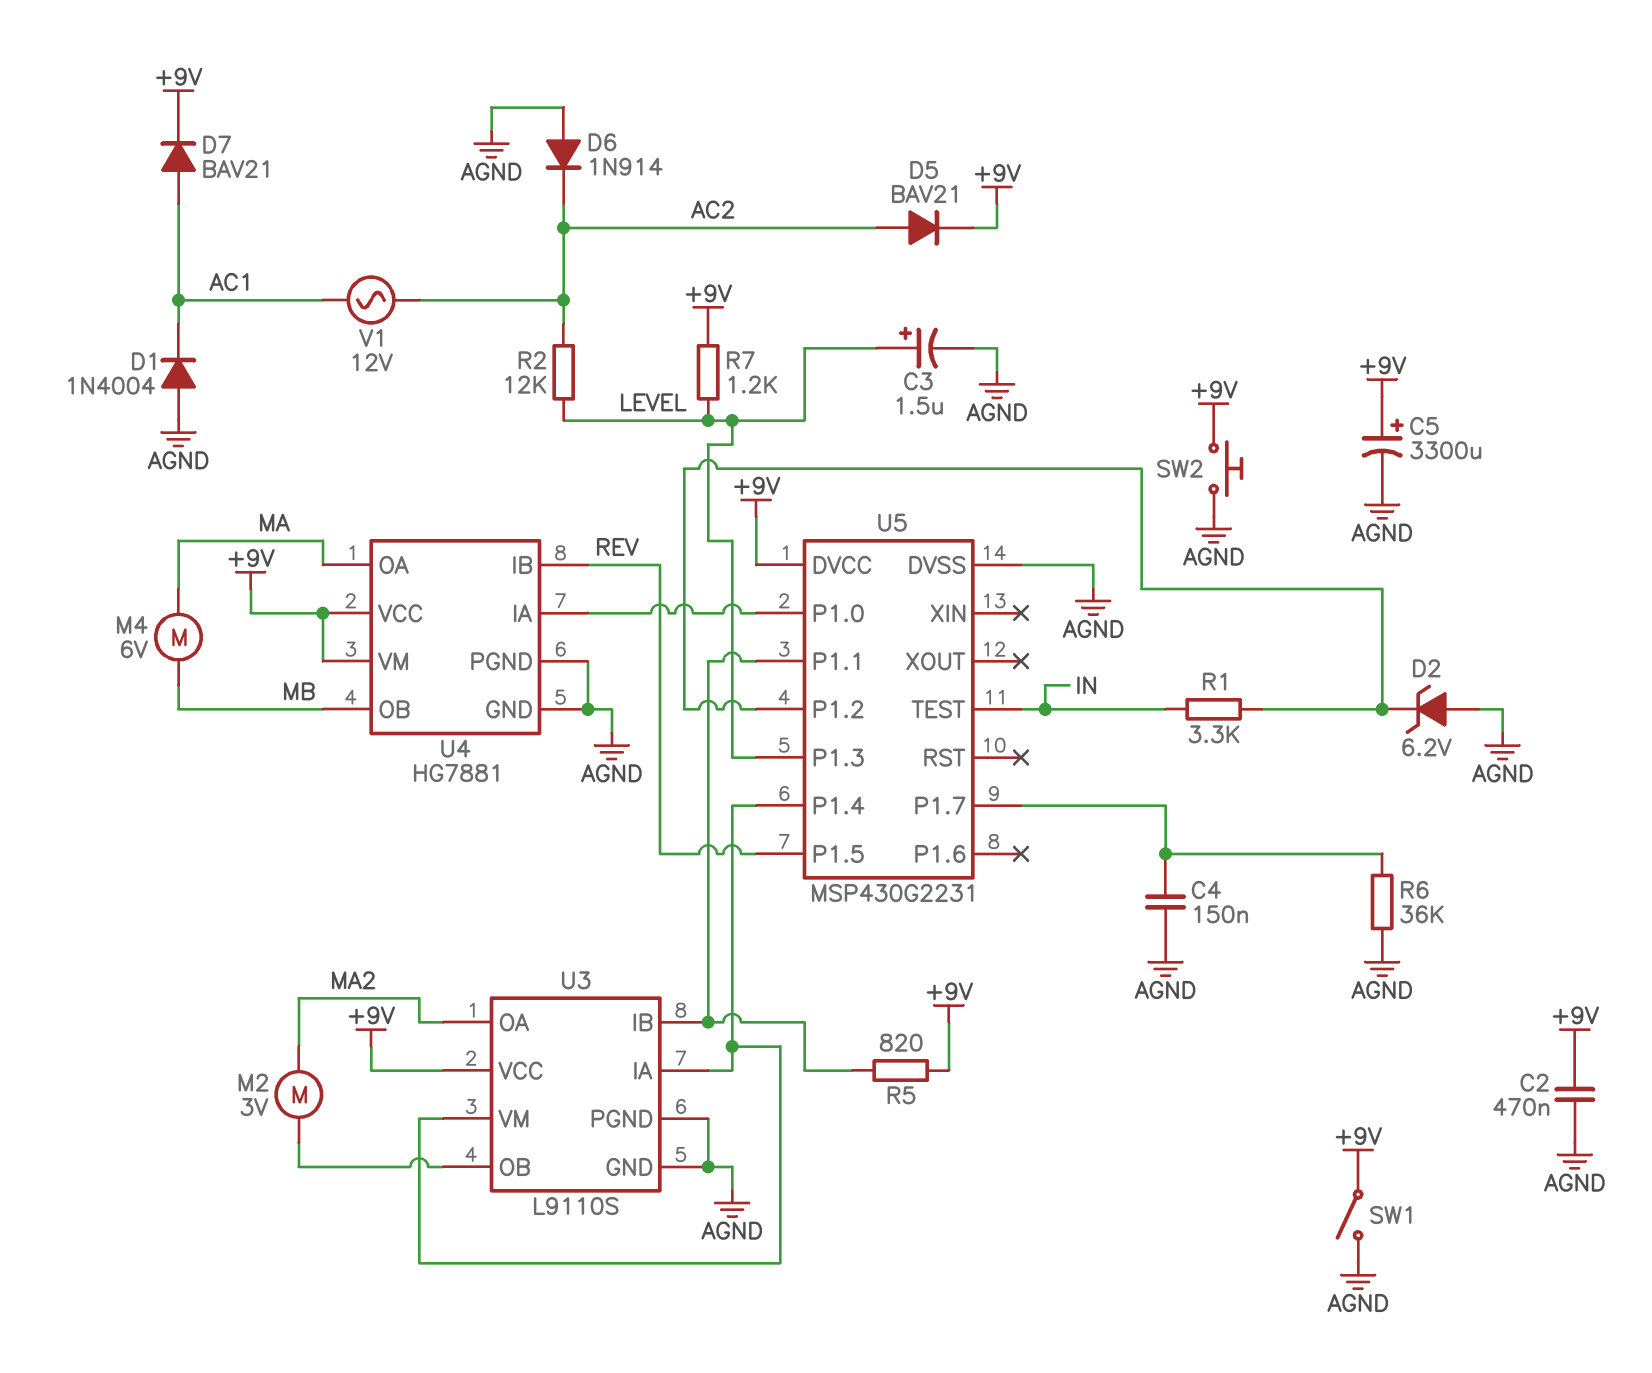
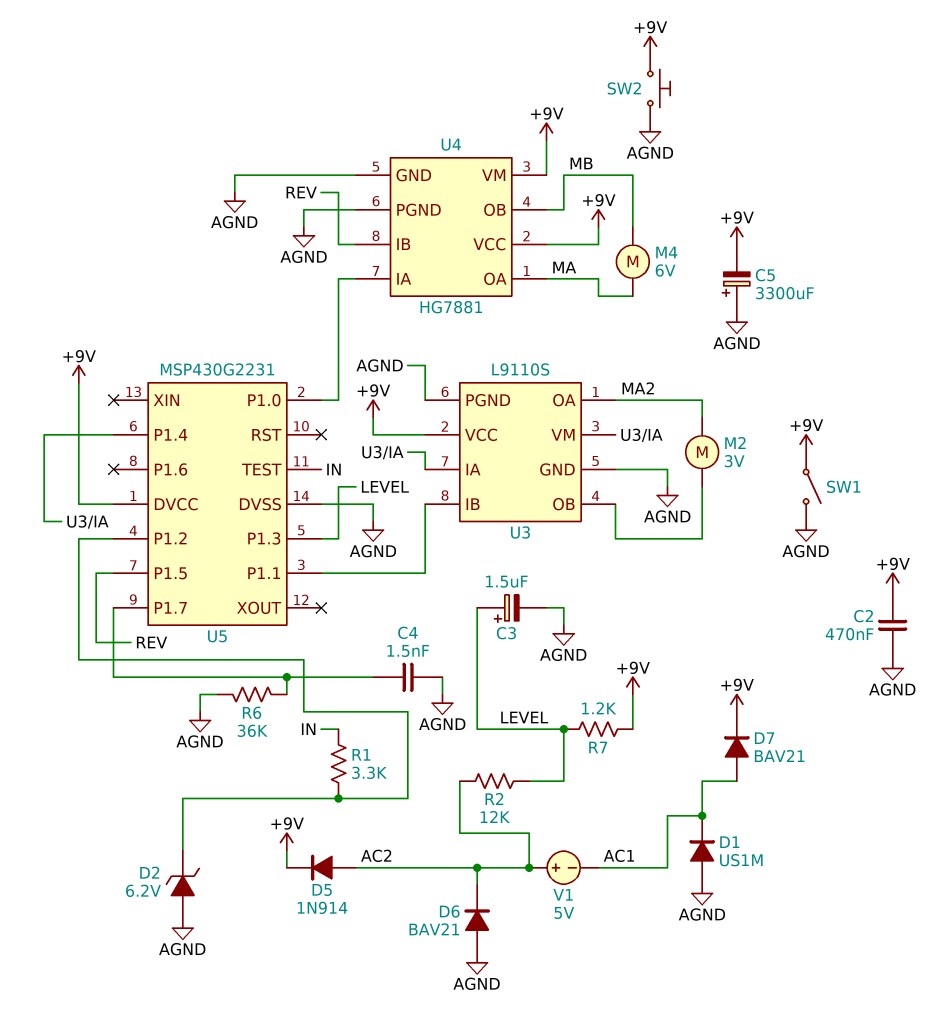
C4: 150nF (AGND, U5/P1.7) -> 1.5nF (AGND, U5/P1.7)
C5: 3300uF (plus +9V, minus AGND) -> 3300uF (plus AGND, minus +9V)
D1: diode 1N4004 (A AGND, K AC1) -> diode US1M (A AGND, K AC1)
D5: diode BAV21 (A AC2, K +9V) -> diode 1N914 (A AC2, K +9V)
D6: diode 1N914 (A AGND, K AC2) -> diode BAV21 (A AGND, K AC2)
R5: 820 (+9V, U3/IB) -> none
V1: AC 12V (AC1, AC2) -> 5V (plus AC2, minus AC1)

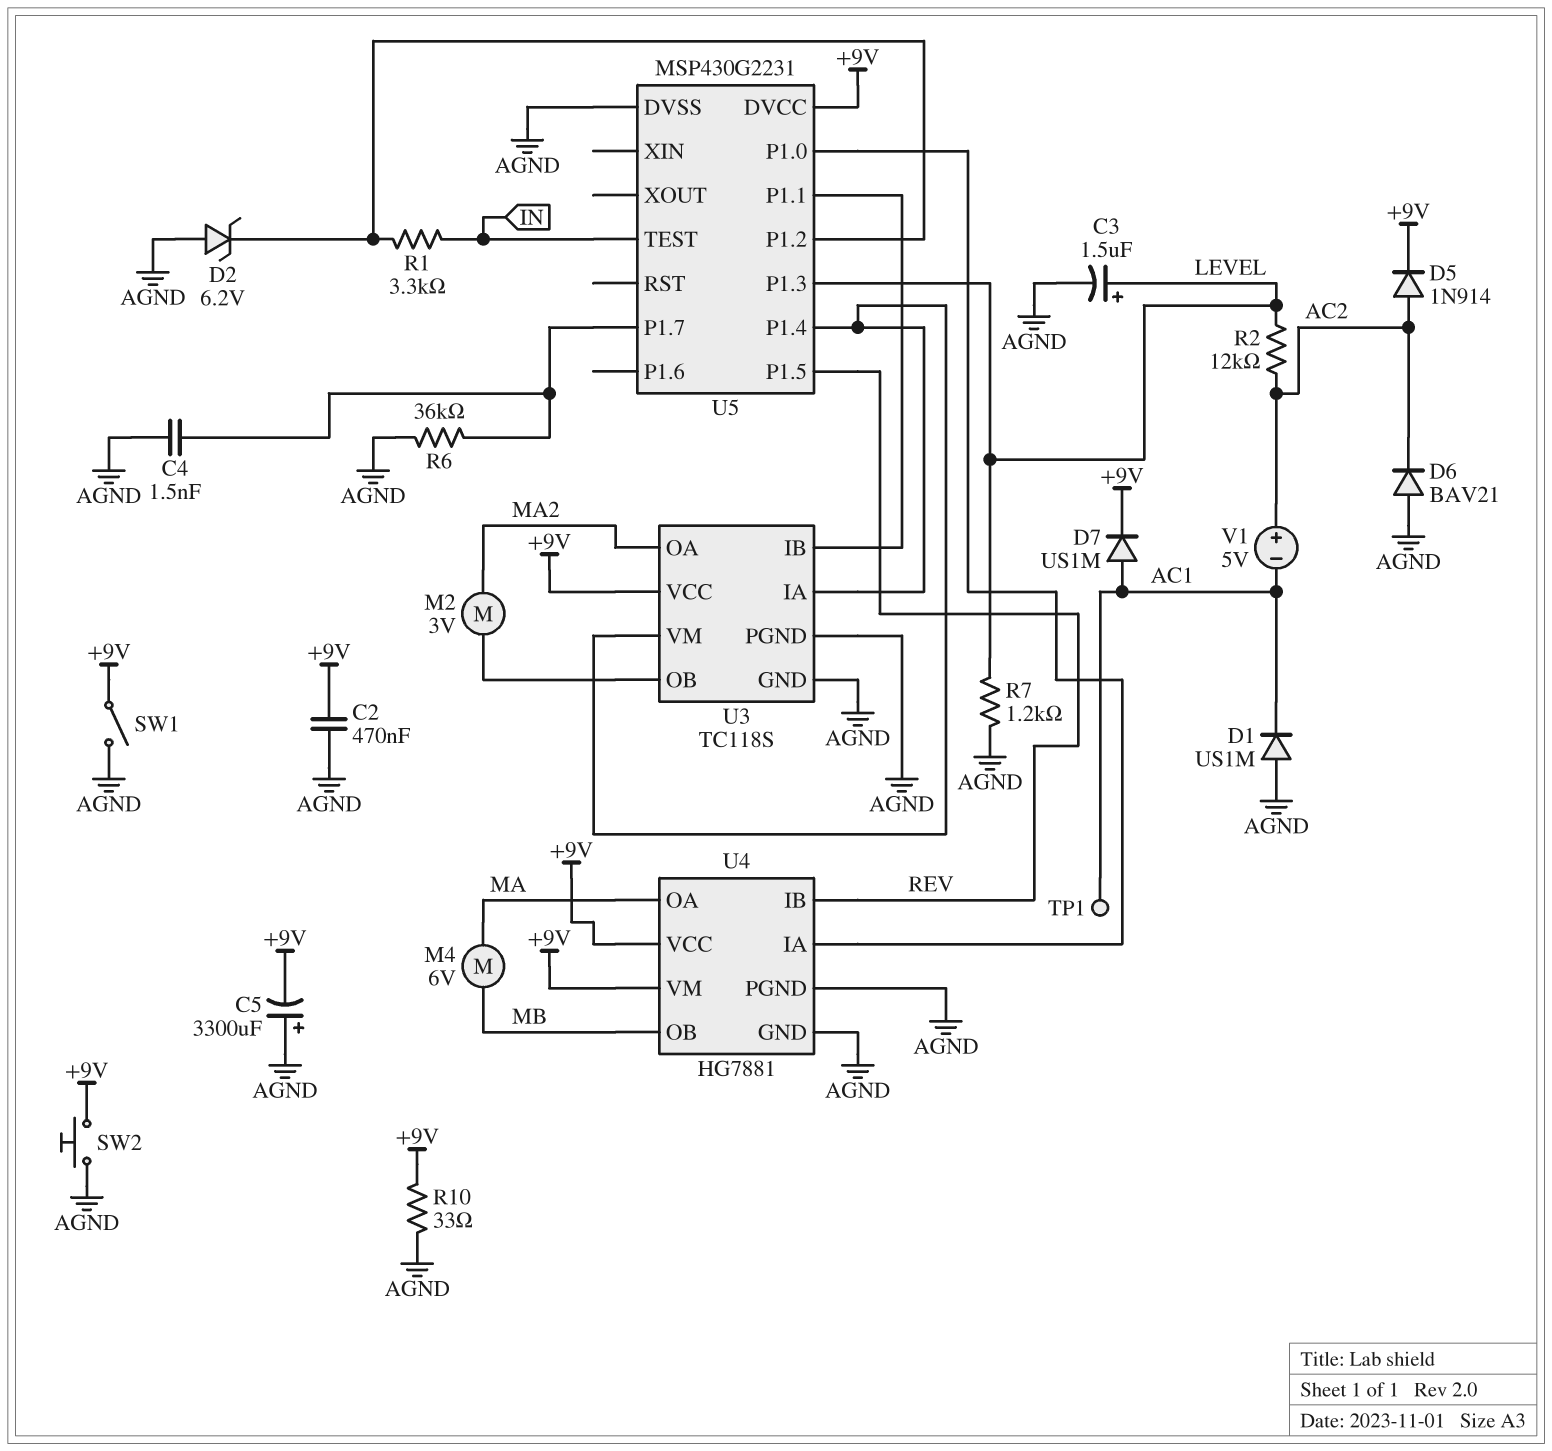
D7: diode BAV21 (A AC1, K +9V) -> diode US1M (A AC1, K +9V)
R7: 1.2k (+9V, LEVEL) -> 1.2k (AGND, LEVEL)
R10: none -> 33 (+9V, AGND)
TP1: none -> test point (AC1)
U3: L9110S -> TC118S

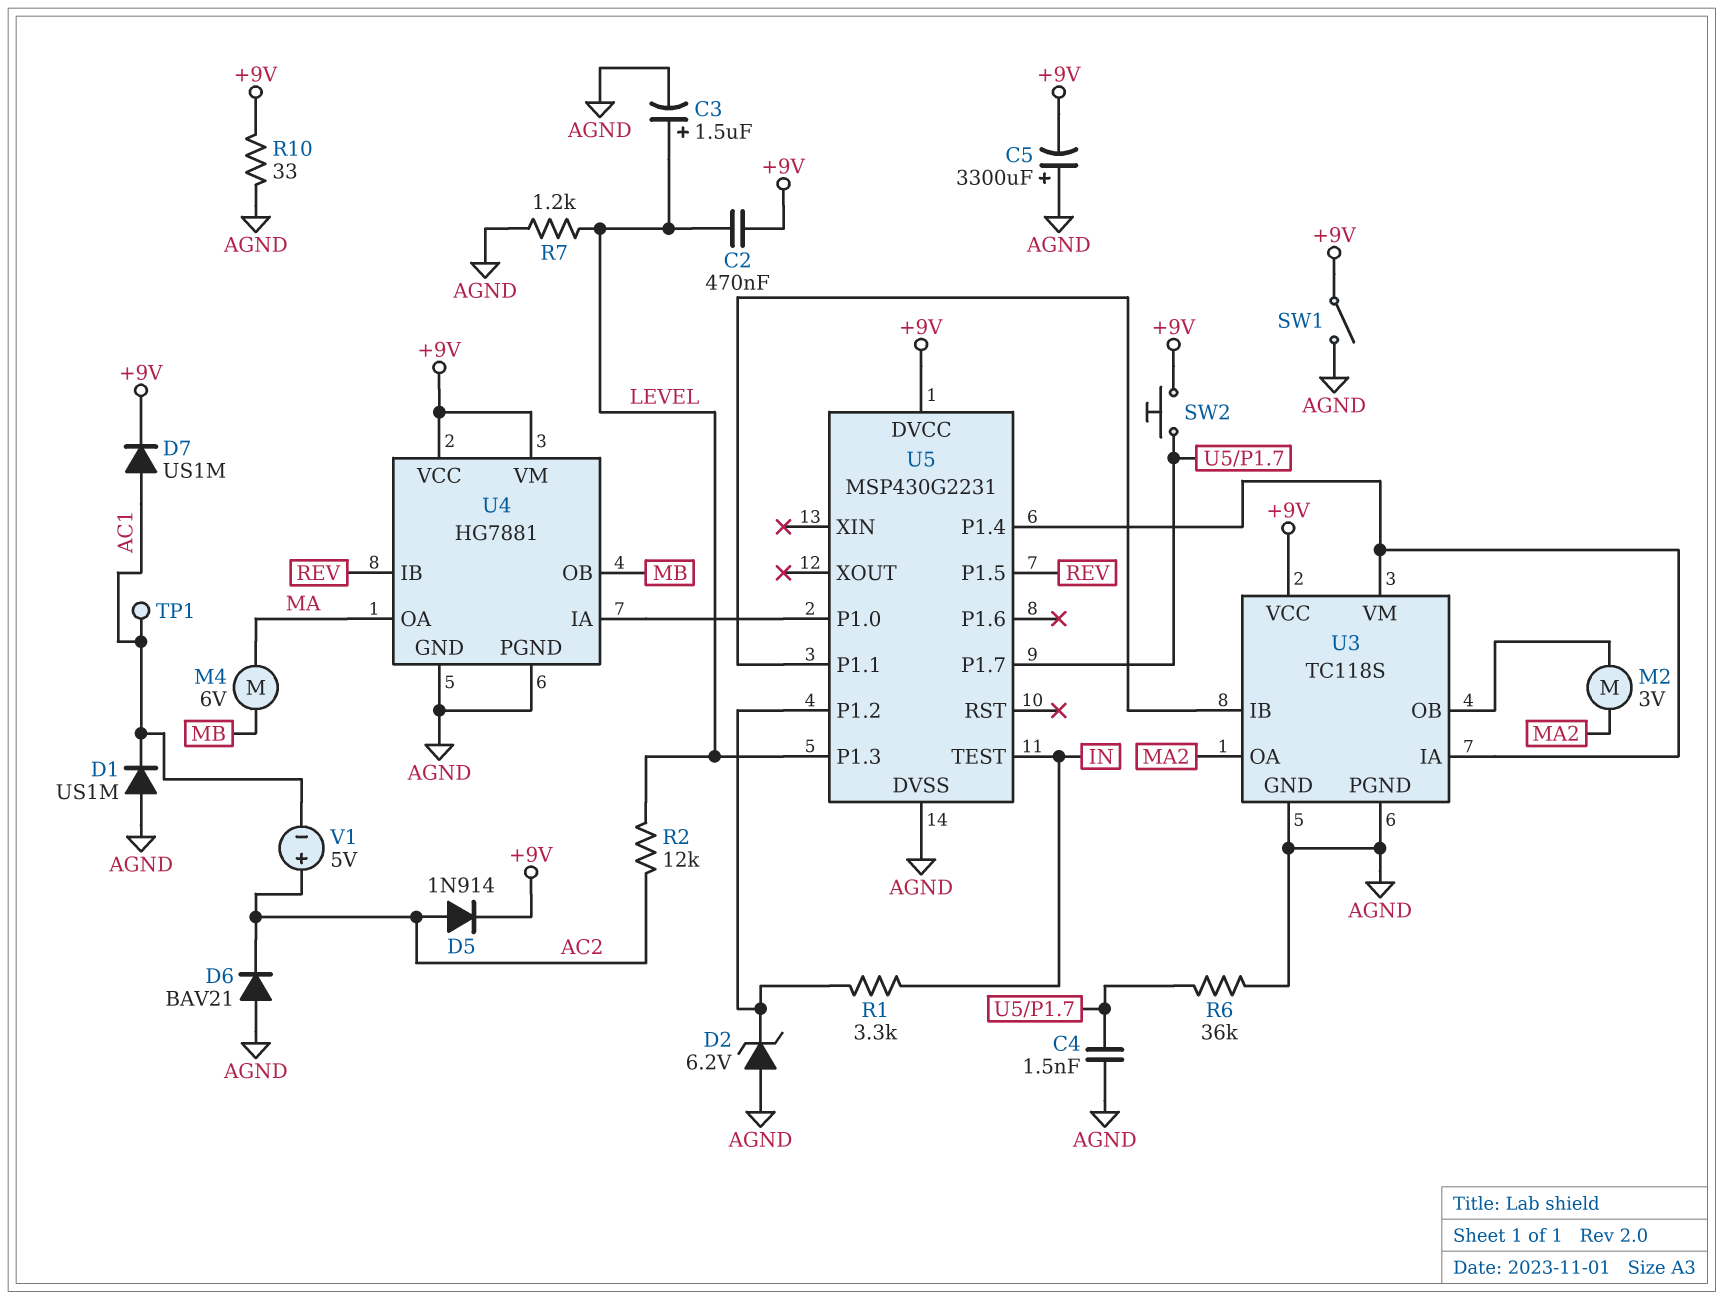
C2: 470nF (+9V, AGND) -> 470nF (+9V, LEVEL)
SW2: button (+9V, AGND) -> button (+9V, U5/P1.7)

